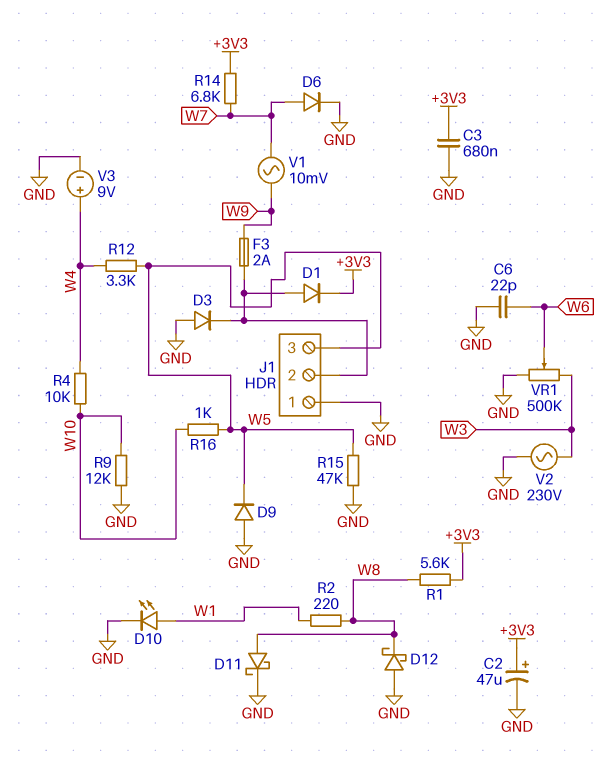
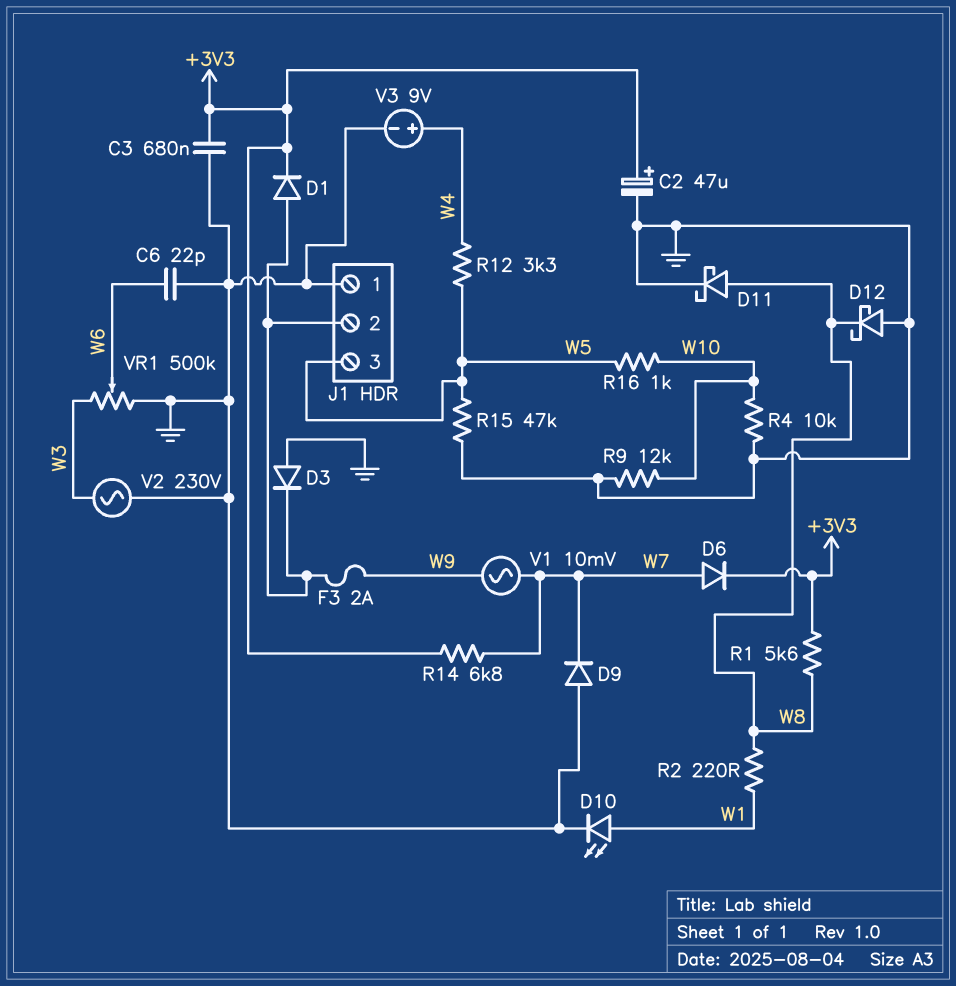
D6: diode (A W7, K GND) -> diode (A W7, K +3V3)
D9: diode (A GND, K W5) -> diode (A GND, K W7)
R4: 10k (W4, W10) -> 10k (GND, W10)

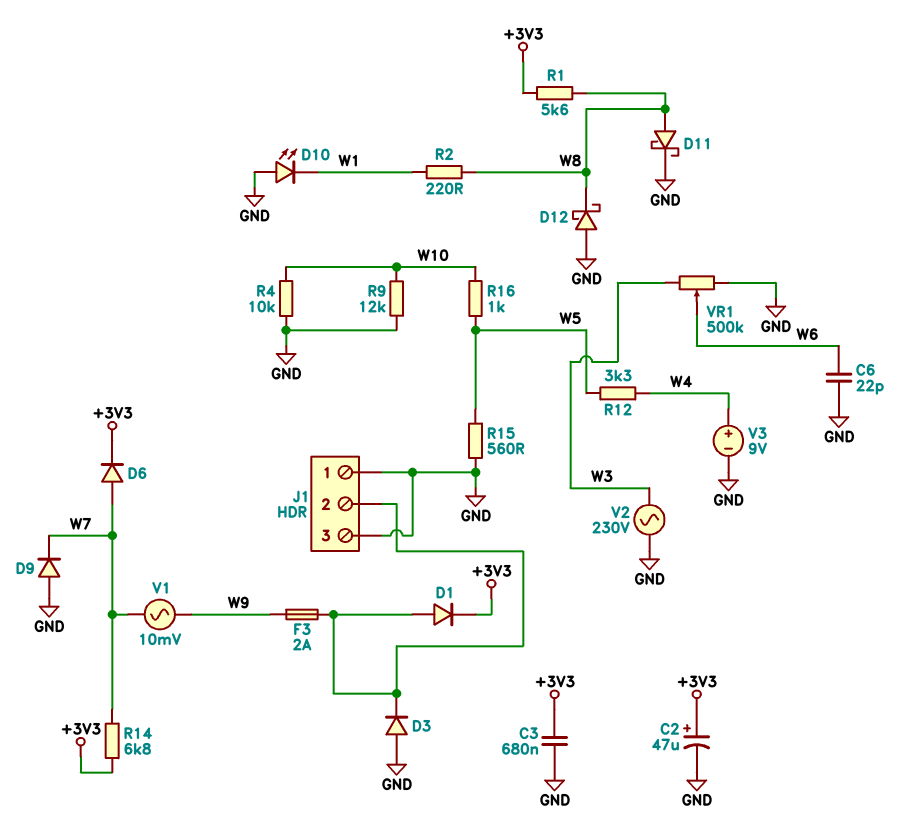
D10: LED (A W1, K GND) -> LED (A GND, K W1)
J1 pin 3: W5 -> GND
R15: 47k (GND, W5) -> 560 (GND, W5)

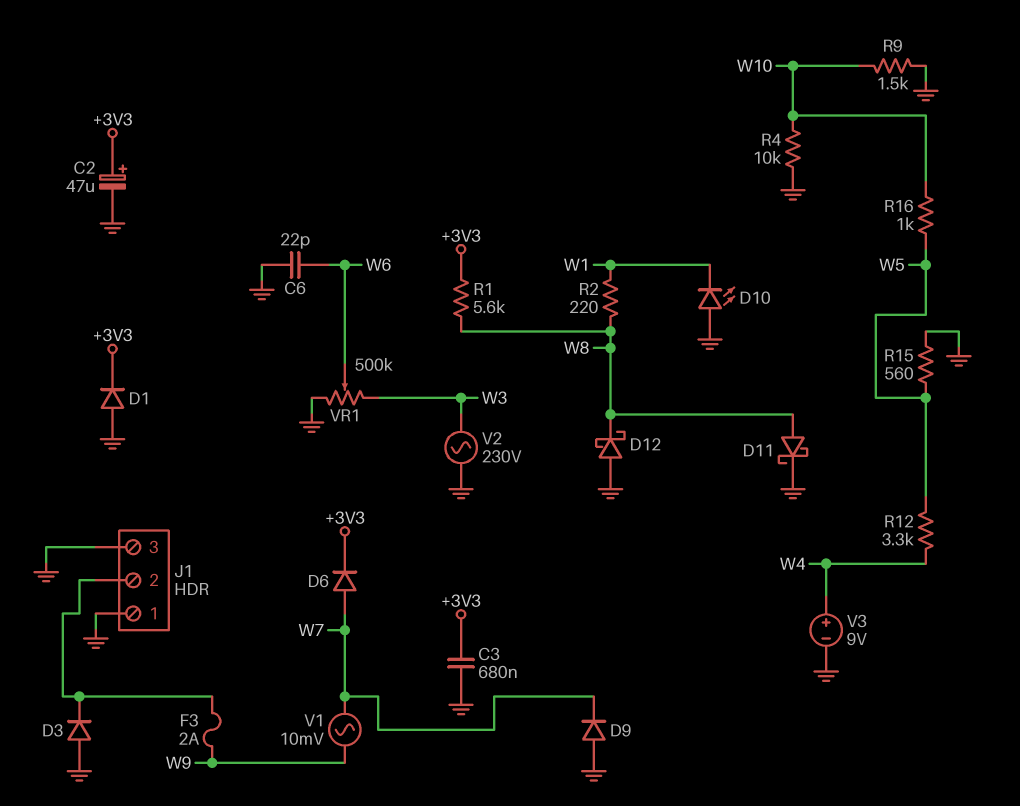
D1: diode (A J1/2, K +3V3) -> diode (A GND, K +3V3)
R9: 12k (GND, W10) -> 1.5k (GND, W10)
R14: 6.8k (+3V3, W7) -> none

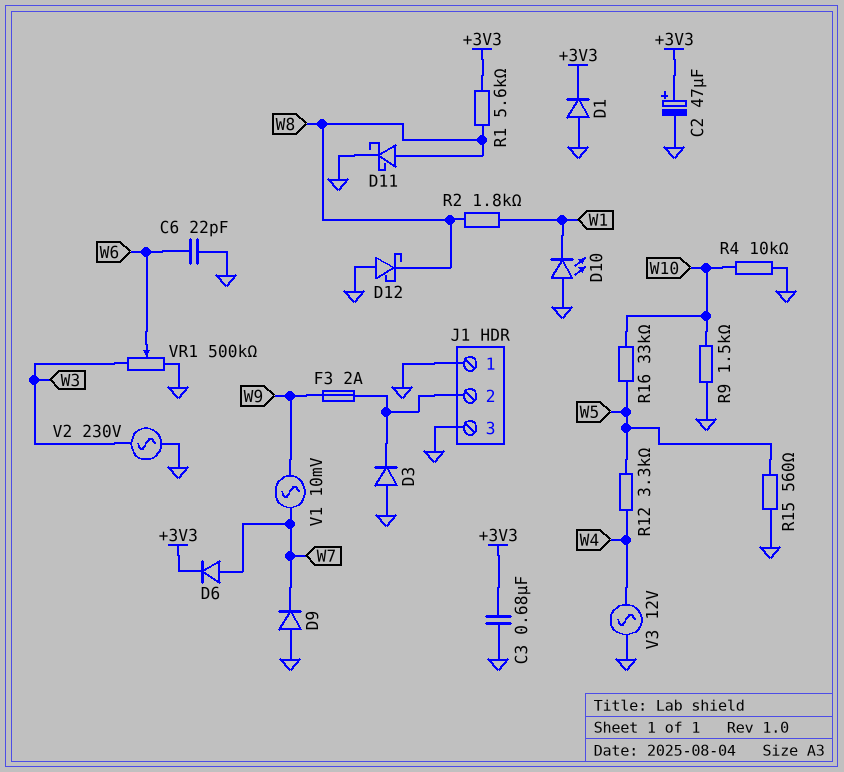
R2: 220 (W1, W8) -> 1.8k (W1, W8)
R16: 1k (W5, W10) -> 33k (W5, W10)
V3: 9V (plus W4, minus GND) -> AC 12V (GND, W4)

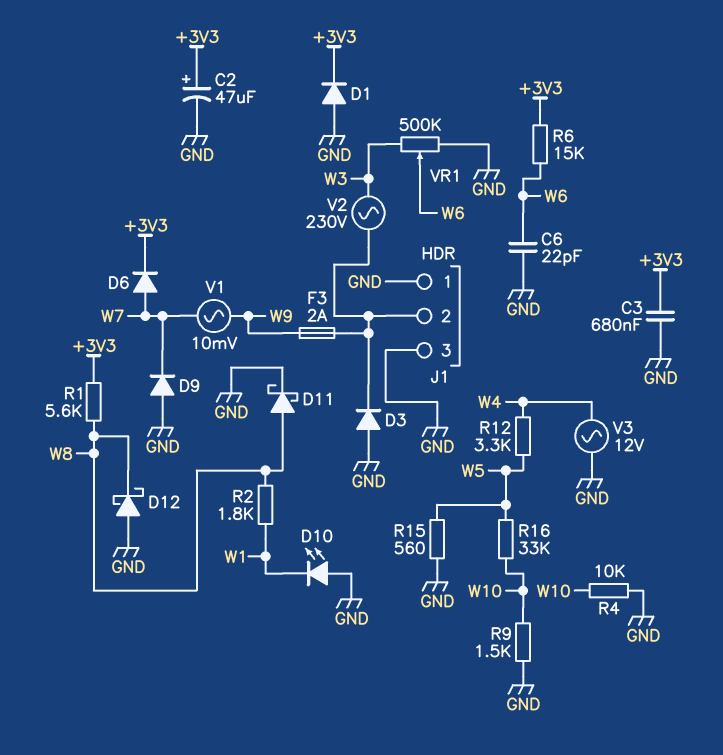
R6: none -> 15k (+3V3, W6)
V2: AC 230V (GND, W3) -> AC 230V (J1/2, W3)

